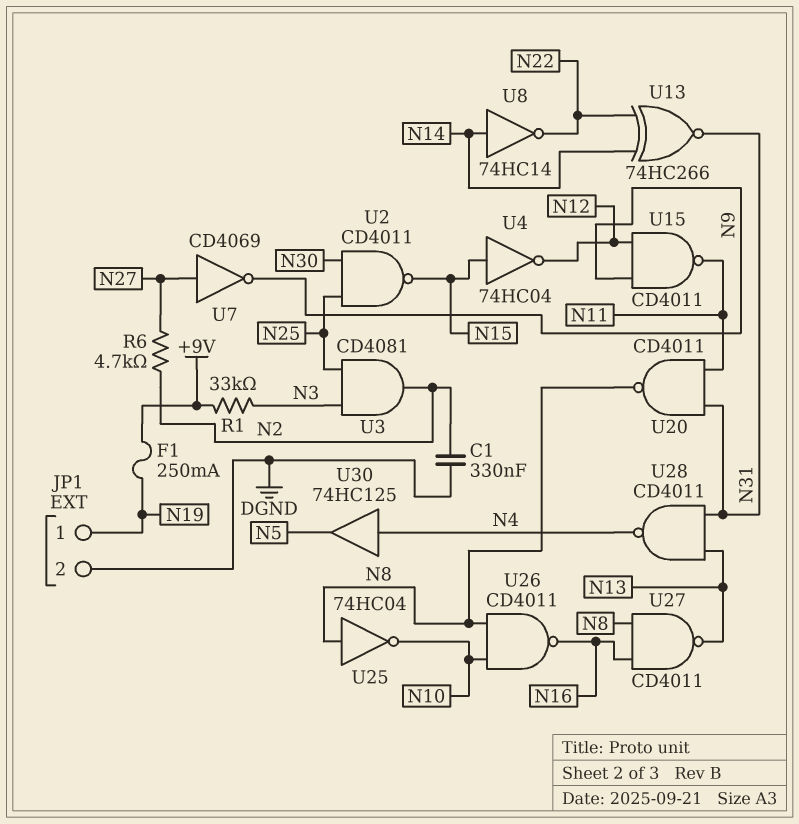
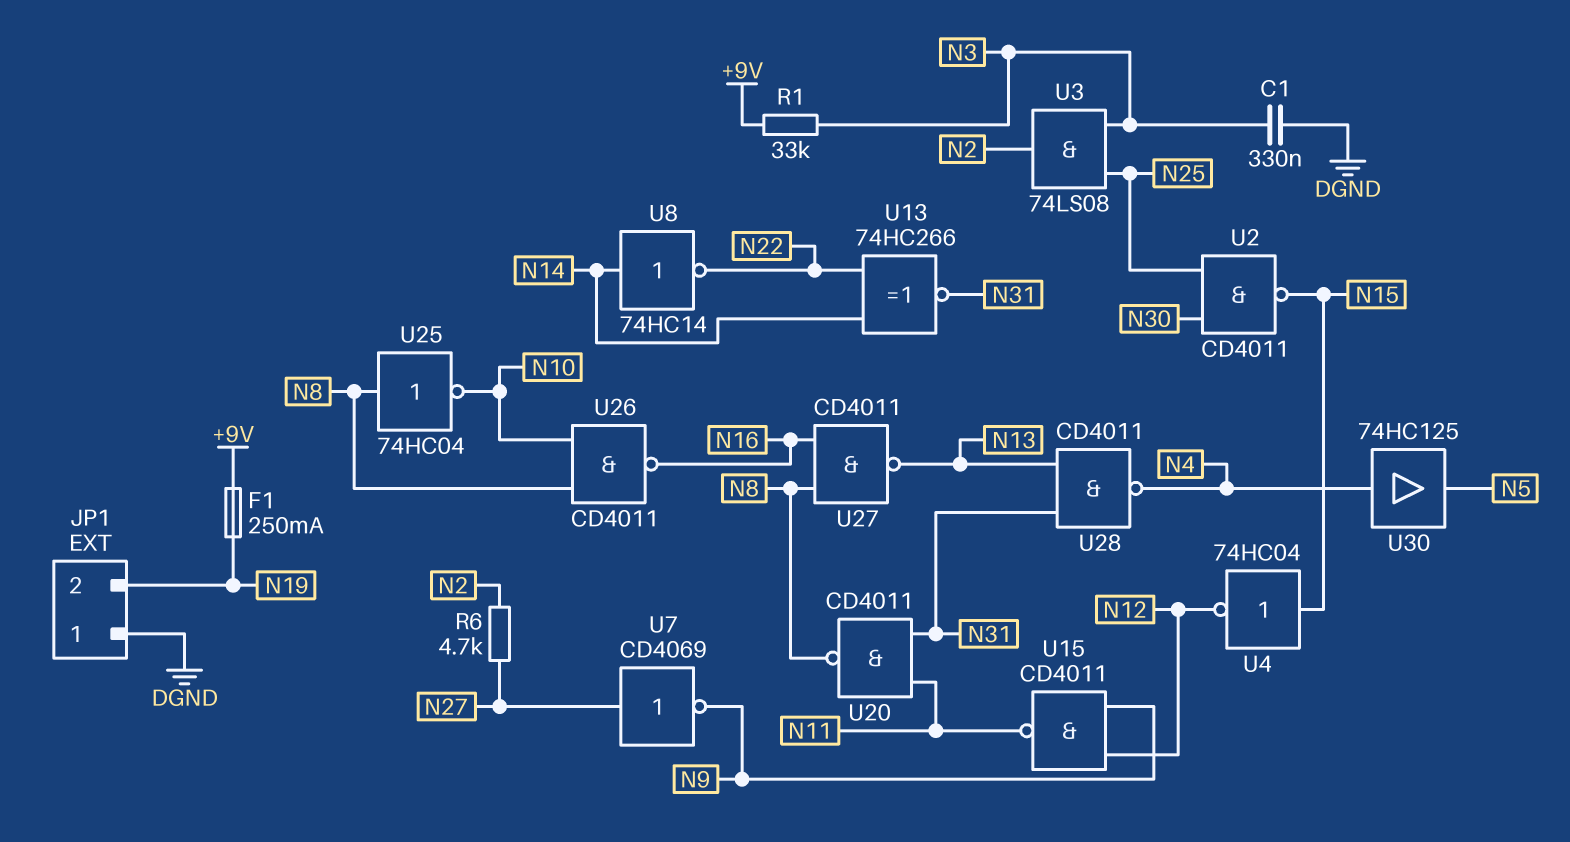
C1: 330nF (DGND, N2) -> 330nF (DGND, N3)
JP1 pin 1: N19 -> DGND
JP1 pin 2: DGND -> N19
U3: AND CD4081 (in N3, in N25, out N2) -> AND 74LS08 (in N3, in N25, out N2)

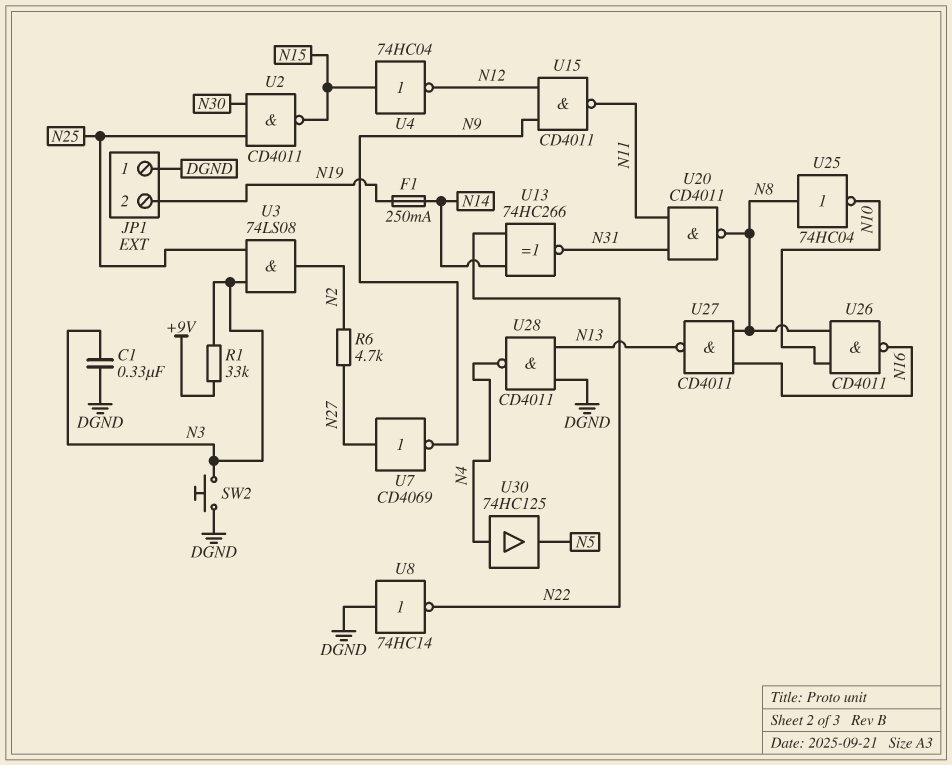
F1: 250mA (+9V, N19) -> 250mA (N14, N19)
SW2: none -> button (DGND, N3)
U8: NOT 74HC14 (in N14, out N22) -> NOT 74HC14 (in DGND, out N22)
U28: NAND CD4011 (in N13, in N31, out N4) -> NAND CD4011 (in DGND, in N13, out N4)

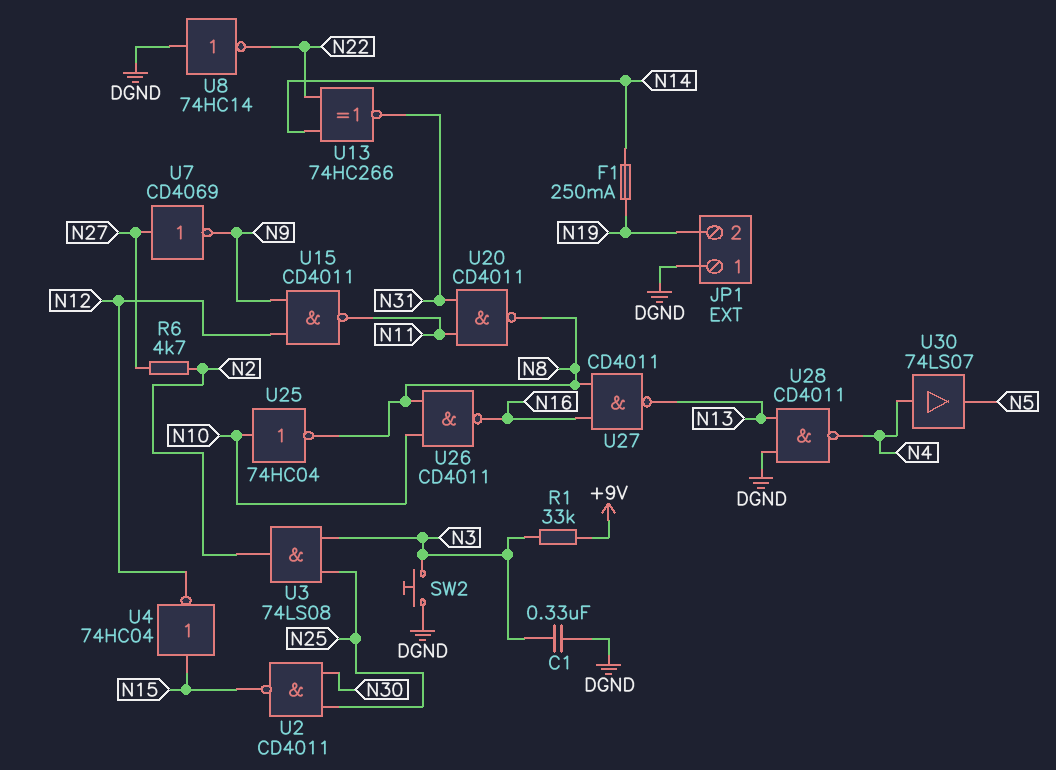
U25: NOT 74HC04 (in N8, out N10) -> NOT 74HC04 (in N10, out N8)
U30: buffer 74HC125 (in N4, out N5) -> buffer 74LS07 (in N4, out N5)

